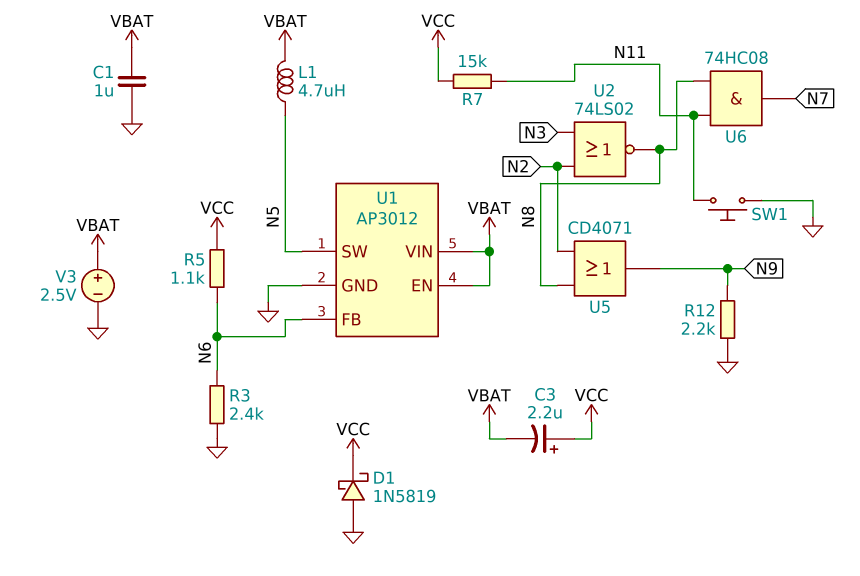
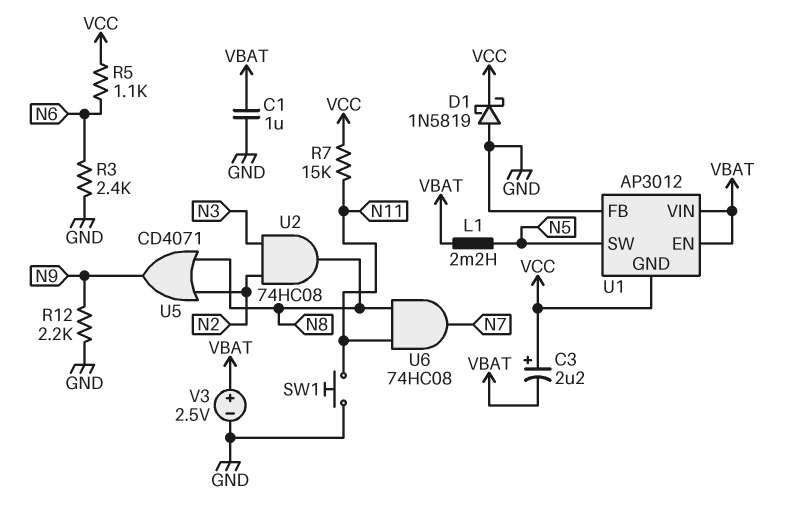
L1: 4.7uH (N5, VBAT) -> 2.2mH (N5, VBAT)
U1 pin FB: N6 -> GND
U1 pin GND: GND -> VCC
U2: NOR 74LS02 (in N2, in N3, out N8) -> AND 74HC08 (in N2, in N3, out N8)

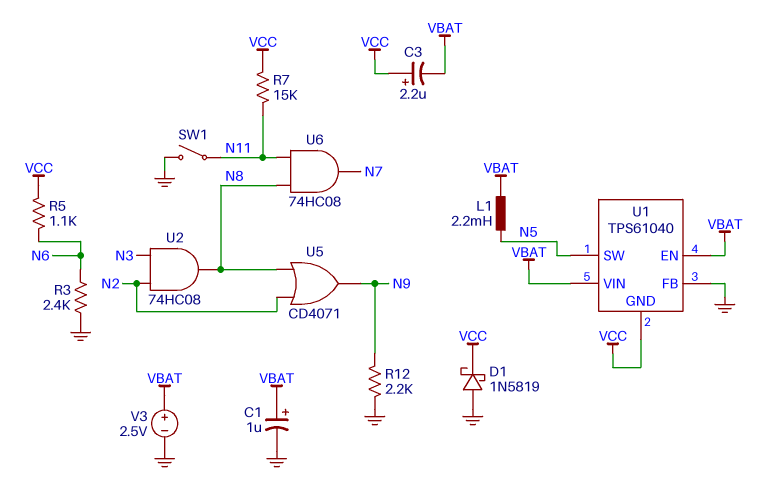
C1: 1uF (GND, VBAT) -> 1uF (plus VBAT, minus GND)
SW1: button (GND, N11) -> switch (GND, N11)
U1: AP3012 -> TPS61040

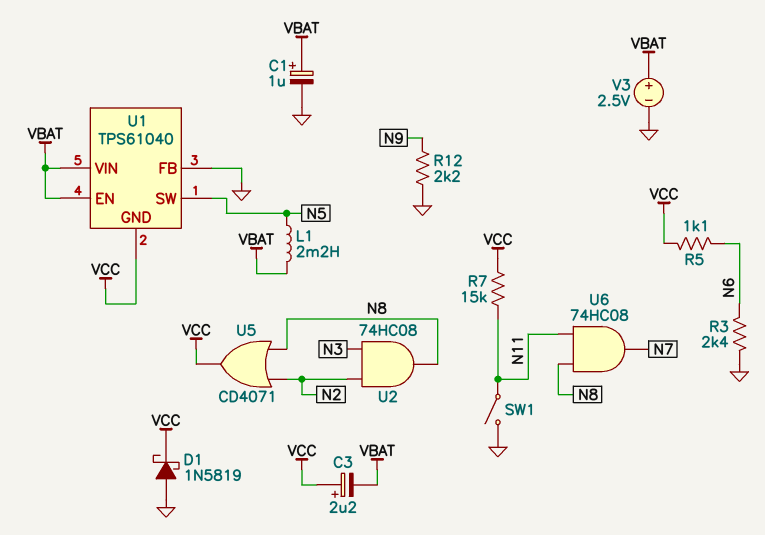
U5: OR CD4071 (in N2, in N8, out N9) -> OR CD4071 (in N2, in N8, out VCC)

